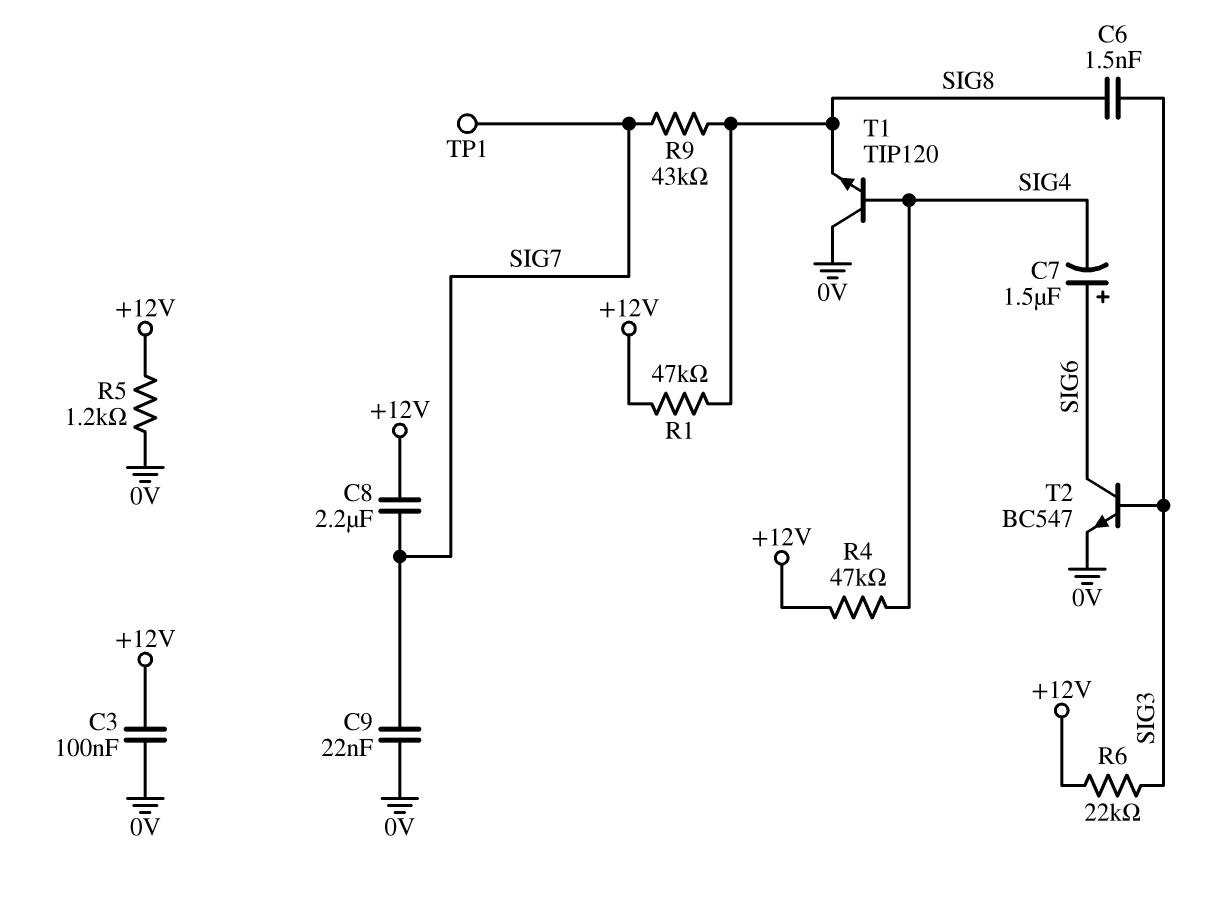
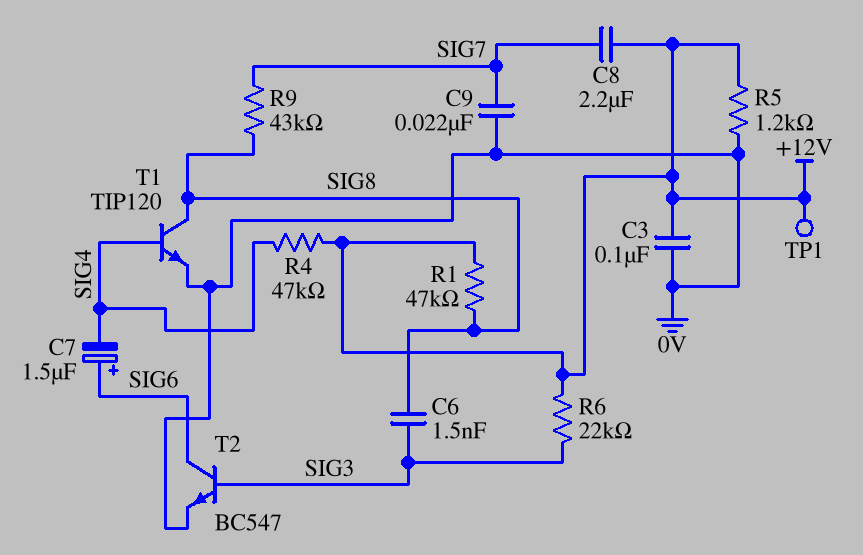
T1: NPN TIP120 (B SIG4, C 0V, E SIG8) -> NPN TIP120 (B SIG4, C SIG8, E 0V)
TP1: test point (SIG7) -> test point (+12V)

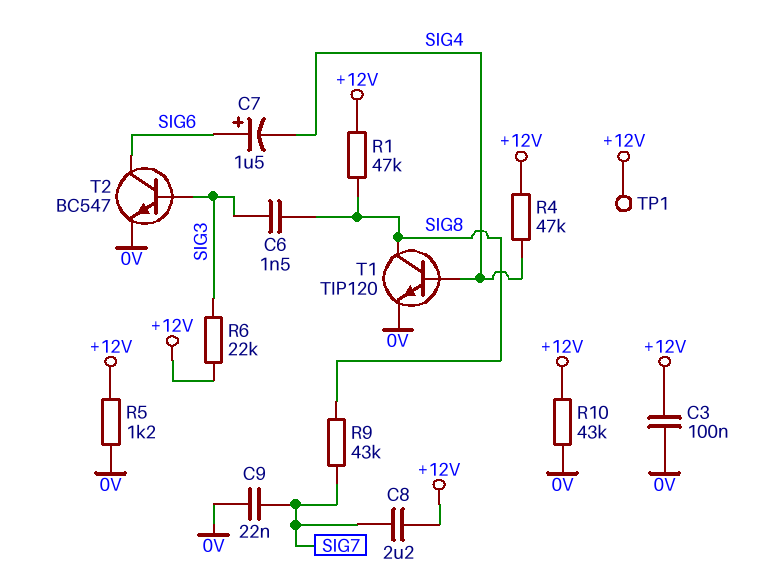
R10: none -> 43k (+12V, 0V)

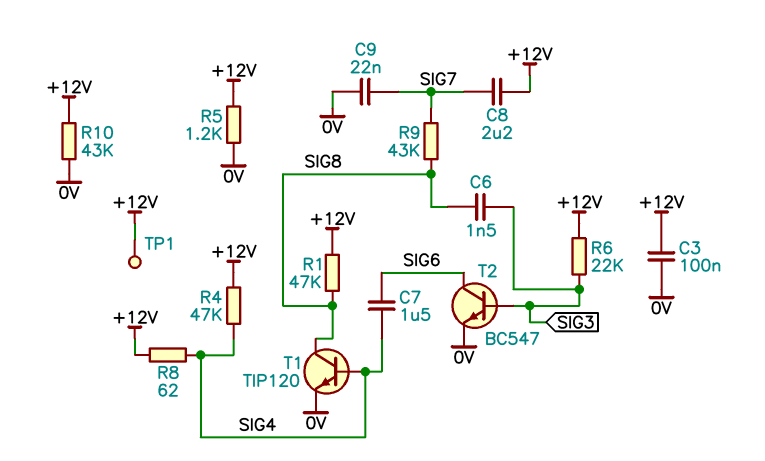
C7: 1.5uF (plus SIG6, minus SIG4) -> 1.5uF (SIG4, SIG6)
R8: none -> 62 (+12V, SIG4)

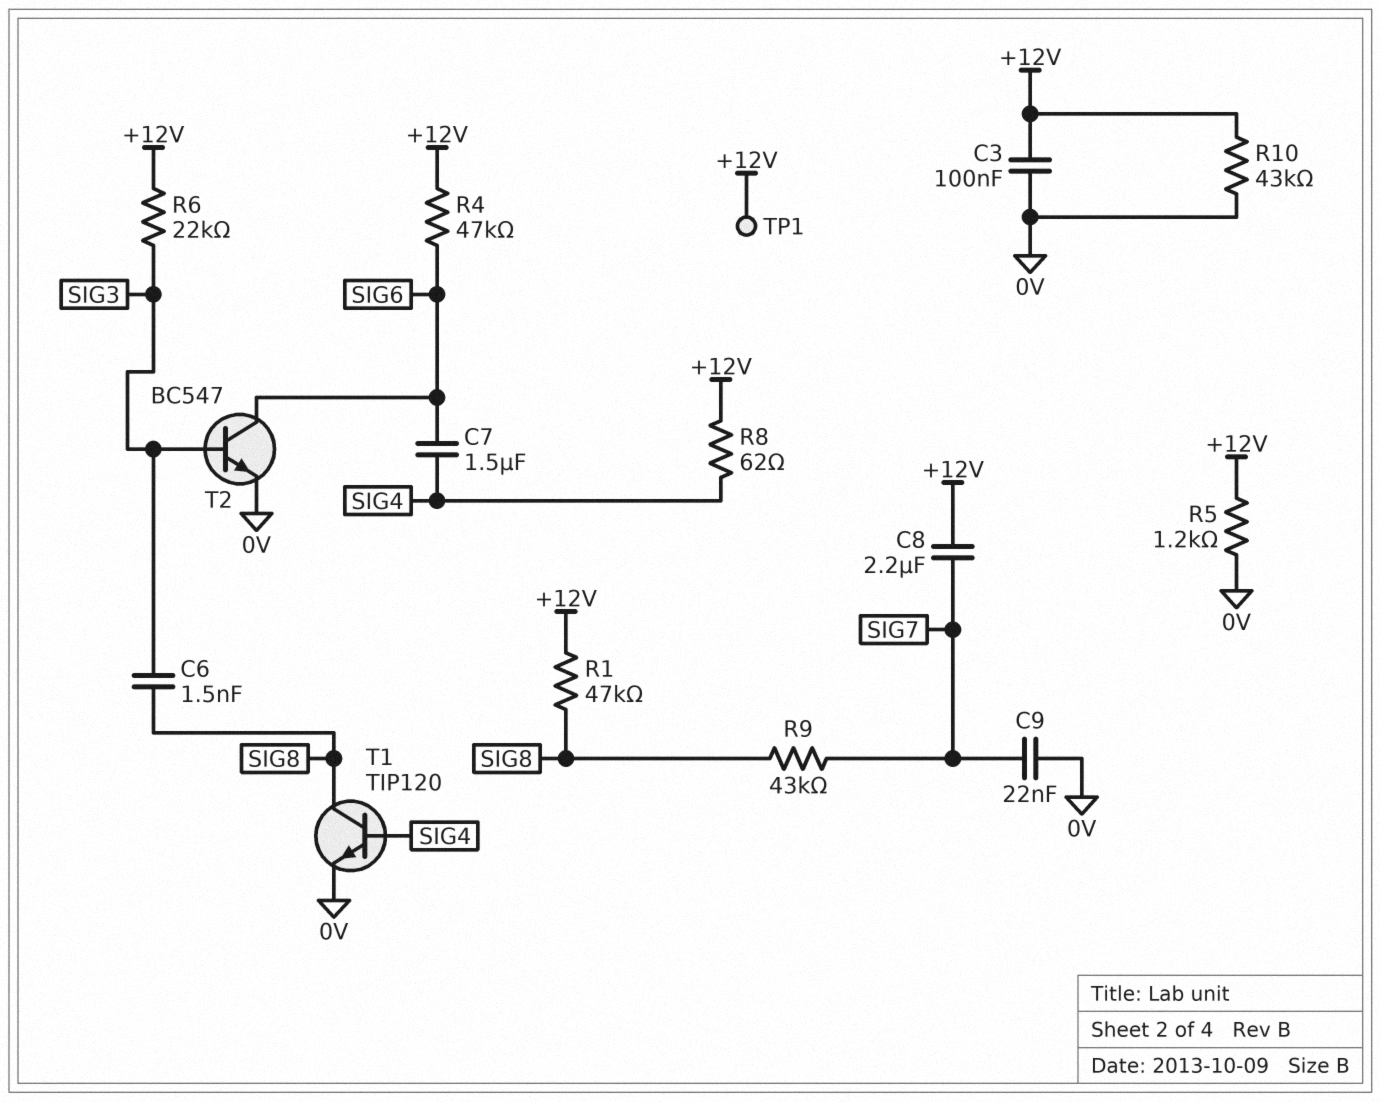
R4: 47k (+12V, SIG4) -> 47k (+12V, SIG6)

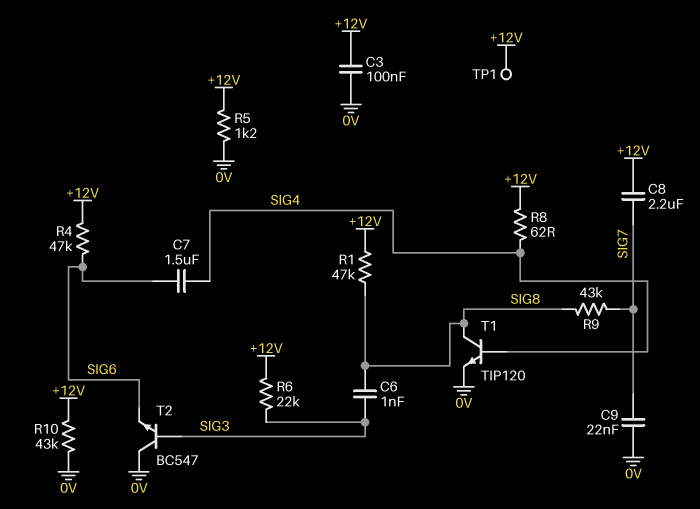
C6: 1.5nF (SIG3, SIG8) -> 1nF (SIG3, SIG8)
T2: NPN BC547 (B SIG3, C SIG6, E 0V) -> NPN BC547 (B SIG3, C 0V, E SIG6)

